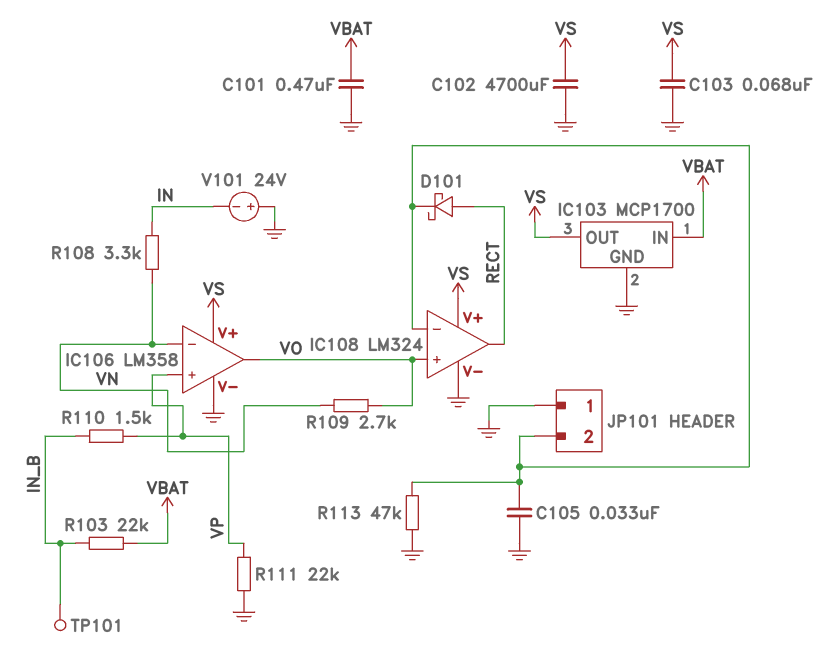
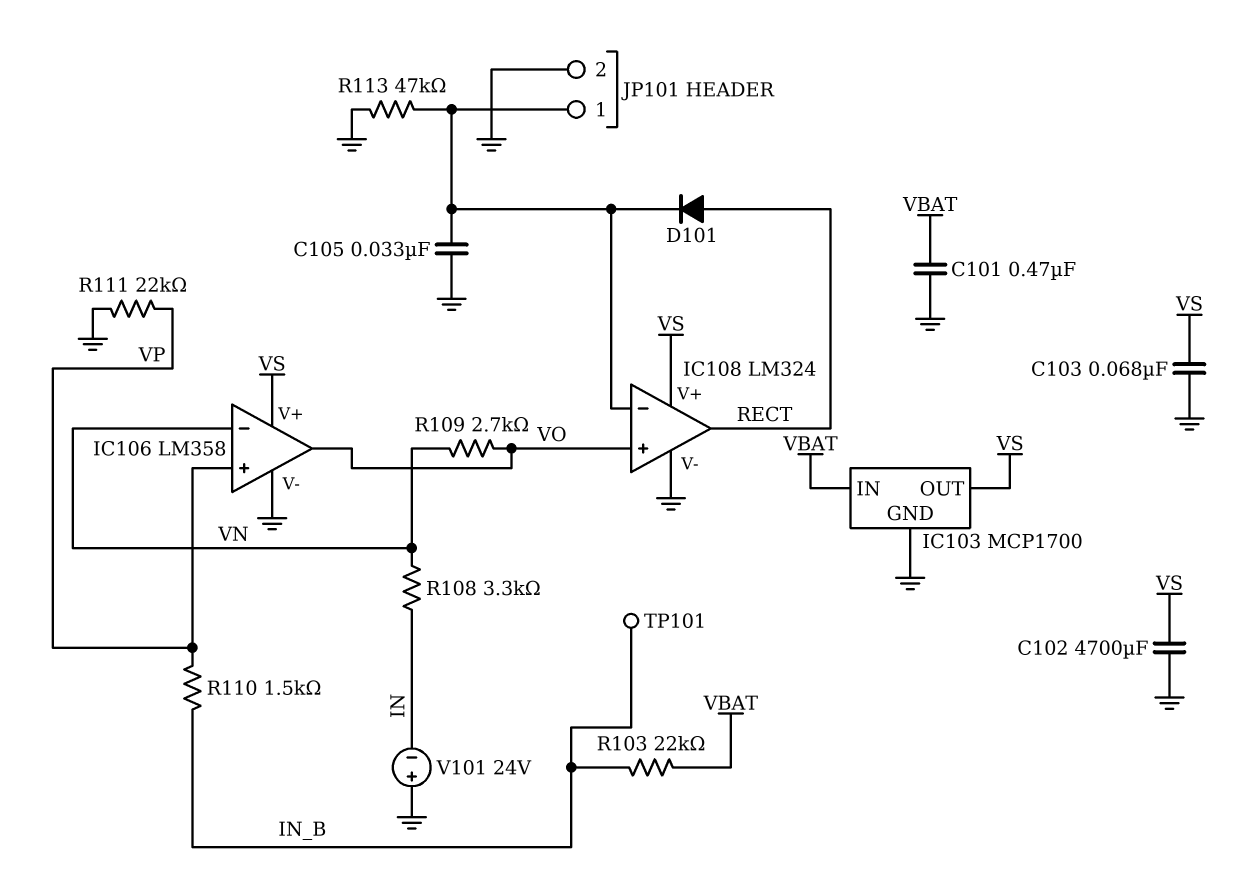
D101: schottky (A RECT, K IC108/in-) -> diode (A RECT, K IC108/in-)
JP101 pin 1: GND -> IC108/in-
JP101 pin 2: IC108/in- -> GND

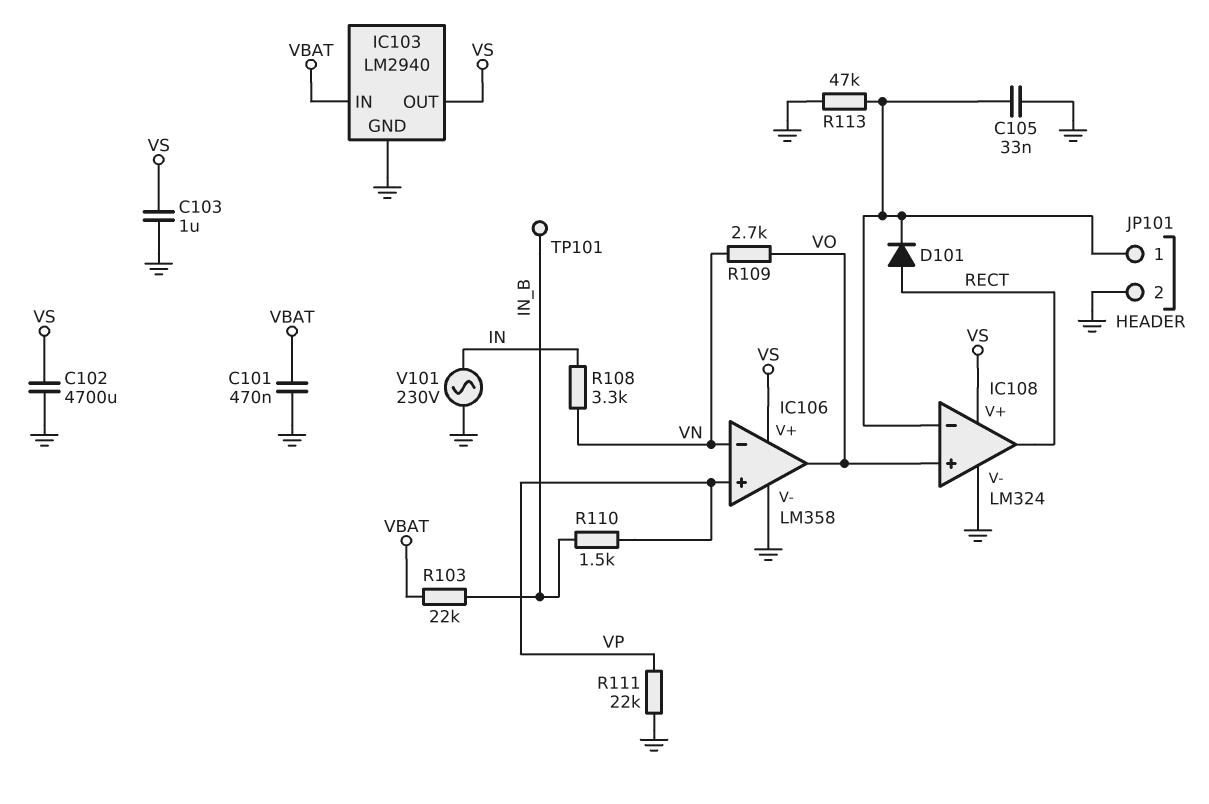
C103: 68nF (GND, VS) -> 1uF (GND, VS)
IC103: MCP1700 -> LM2940
V101: 24V (plus GND, minus IN) -> AC 230V (GND, IN)

